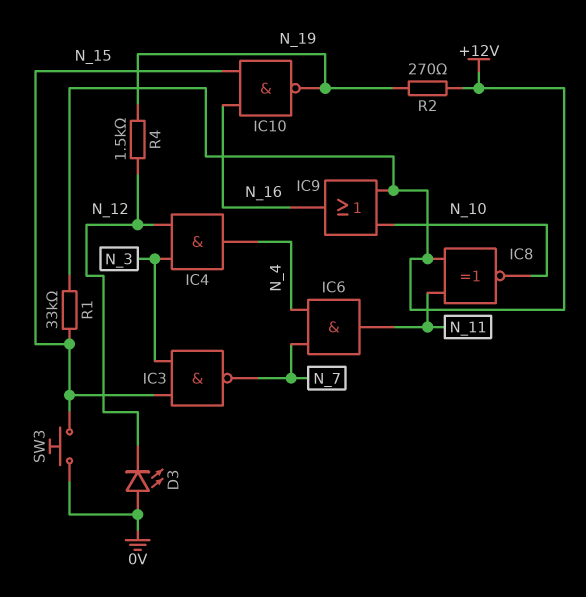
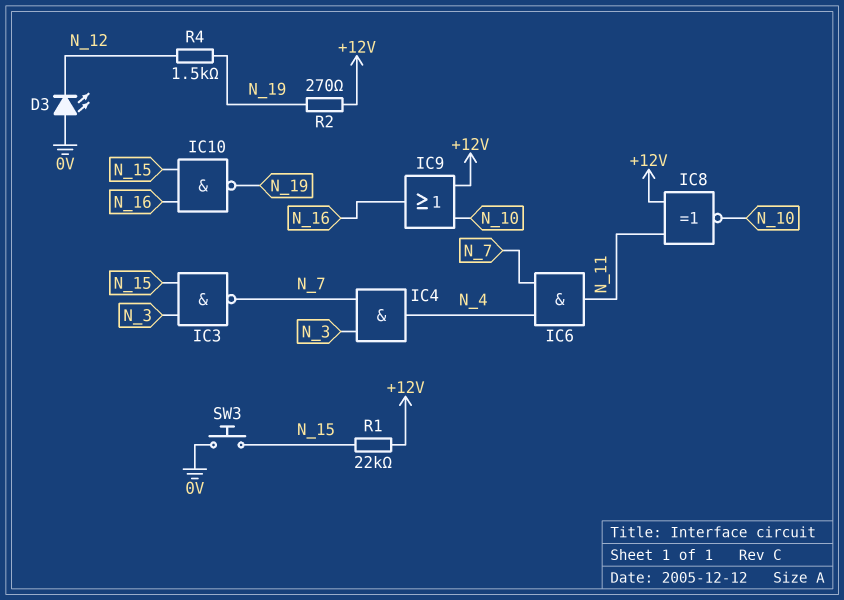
IC4: AND (in N_3, in N_12, out N_4) -> AND (in N_3, in N_7, out N_4)
R1: 33k (+12V, N_15) -> 22k (+12V, N_15)

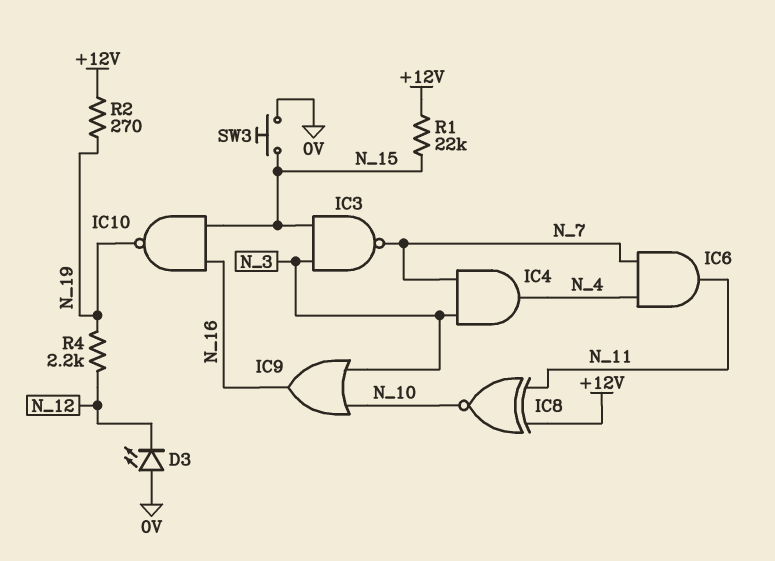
IC9: OR (in +12V, in N_10, out N_16) -> OR (in N_3, in N_10, out N_16)
R4: 1.5k (N_12, N_19) -> 2.2k (N_12, N_19)

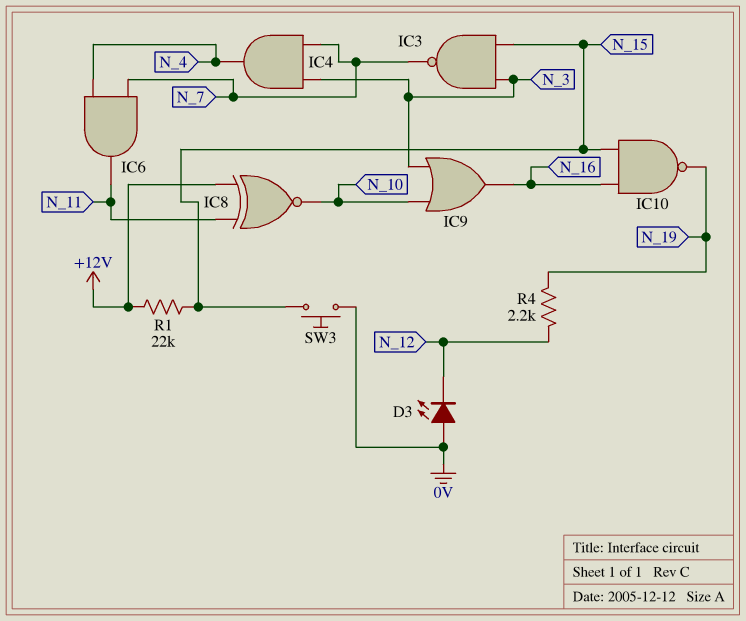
R2: 270 (+12V, N_19) -> none

